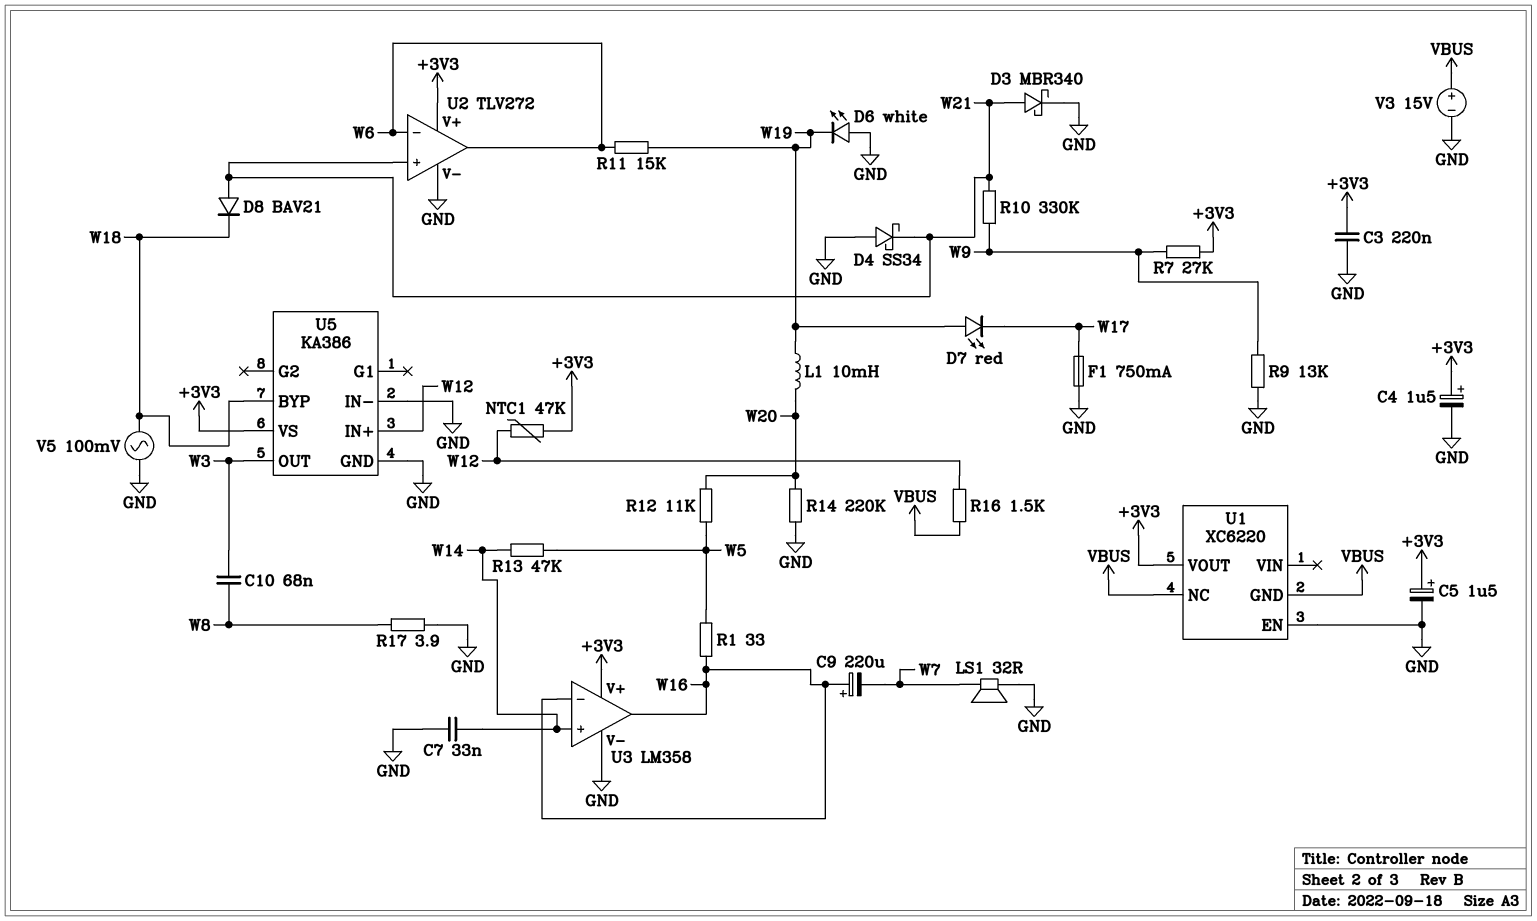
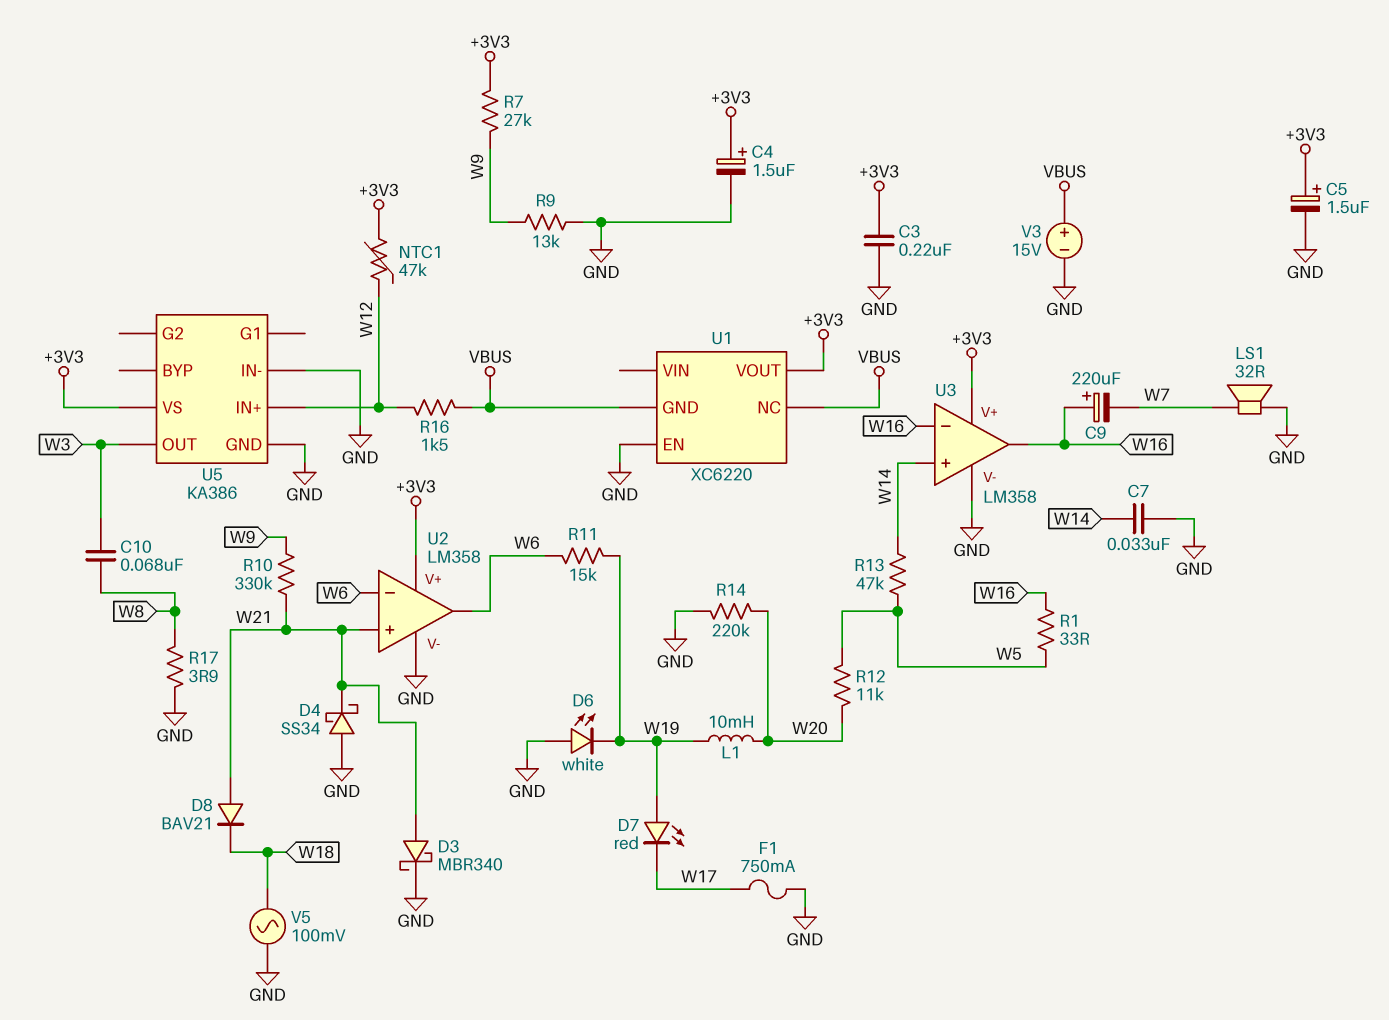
U2: TLV272 -> LM358
U5 pin BYP: W18 -> none

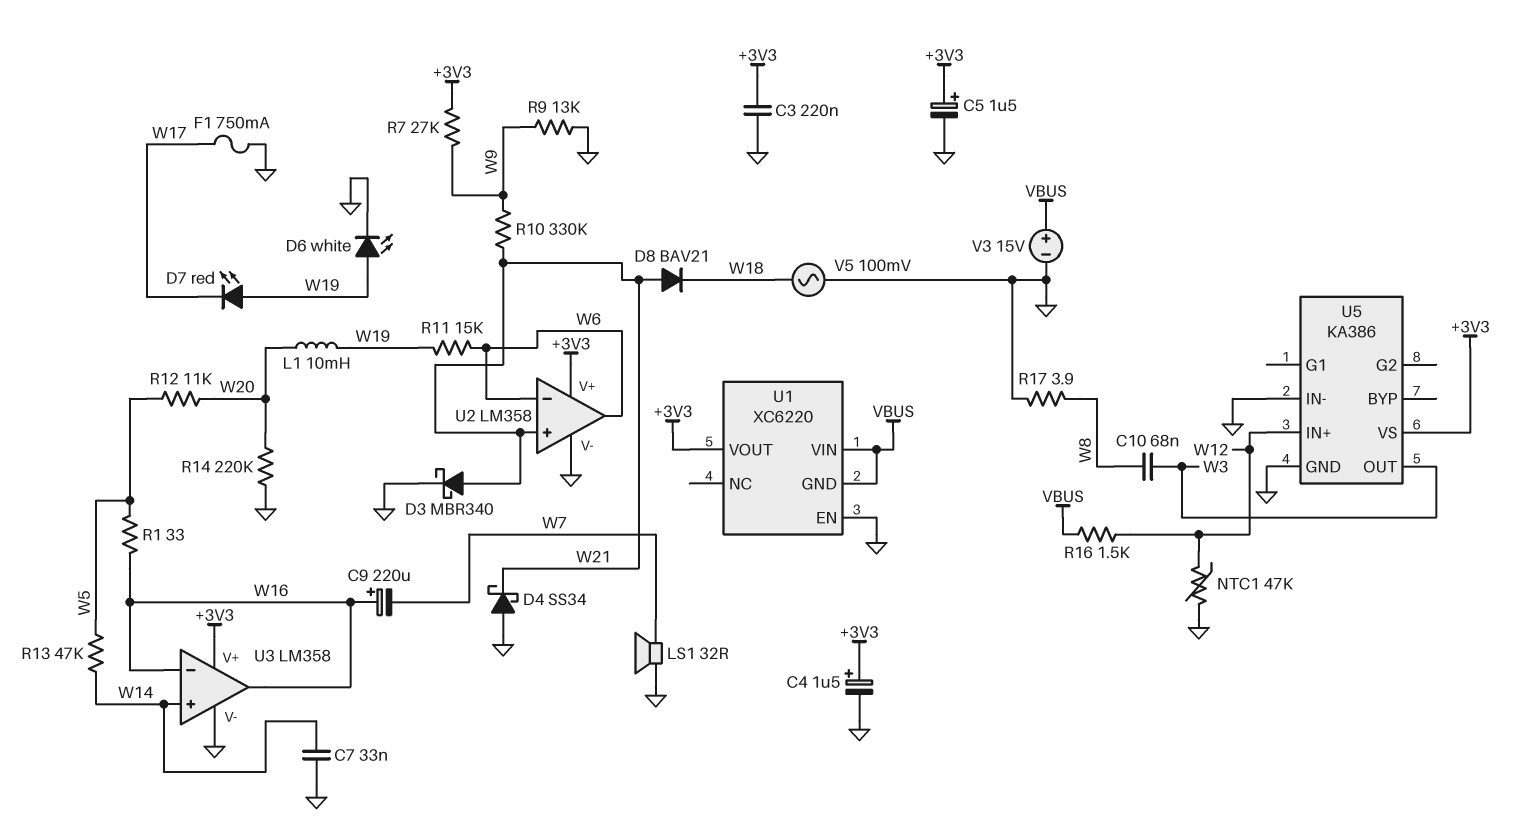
D6: LED white (A GND, K W19) -> LED white (A W19, K GND)
NTC1: 47k (+3V3, W12) -> 47k (GND, W12)
U1 pin NC: VBUS -> none
U1 pin VIN: none -> VBUS

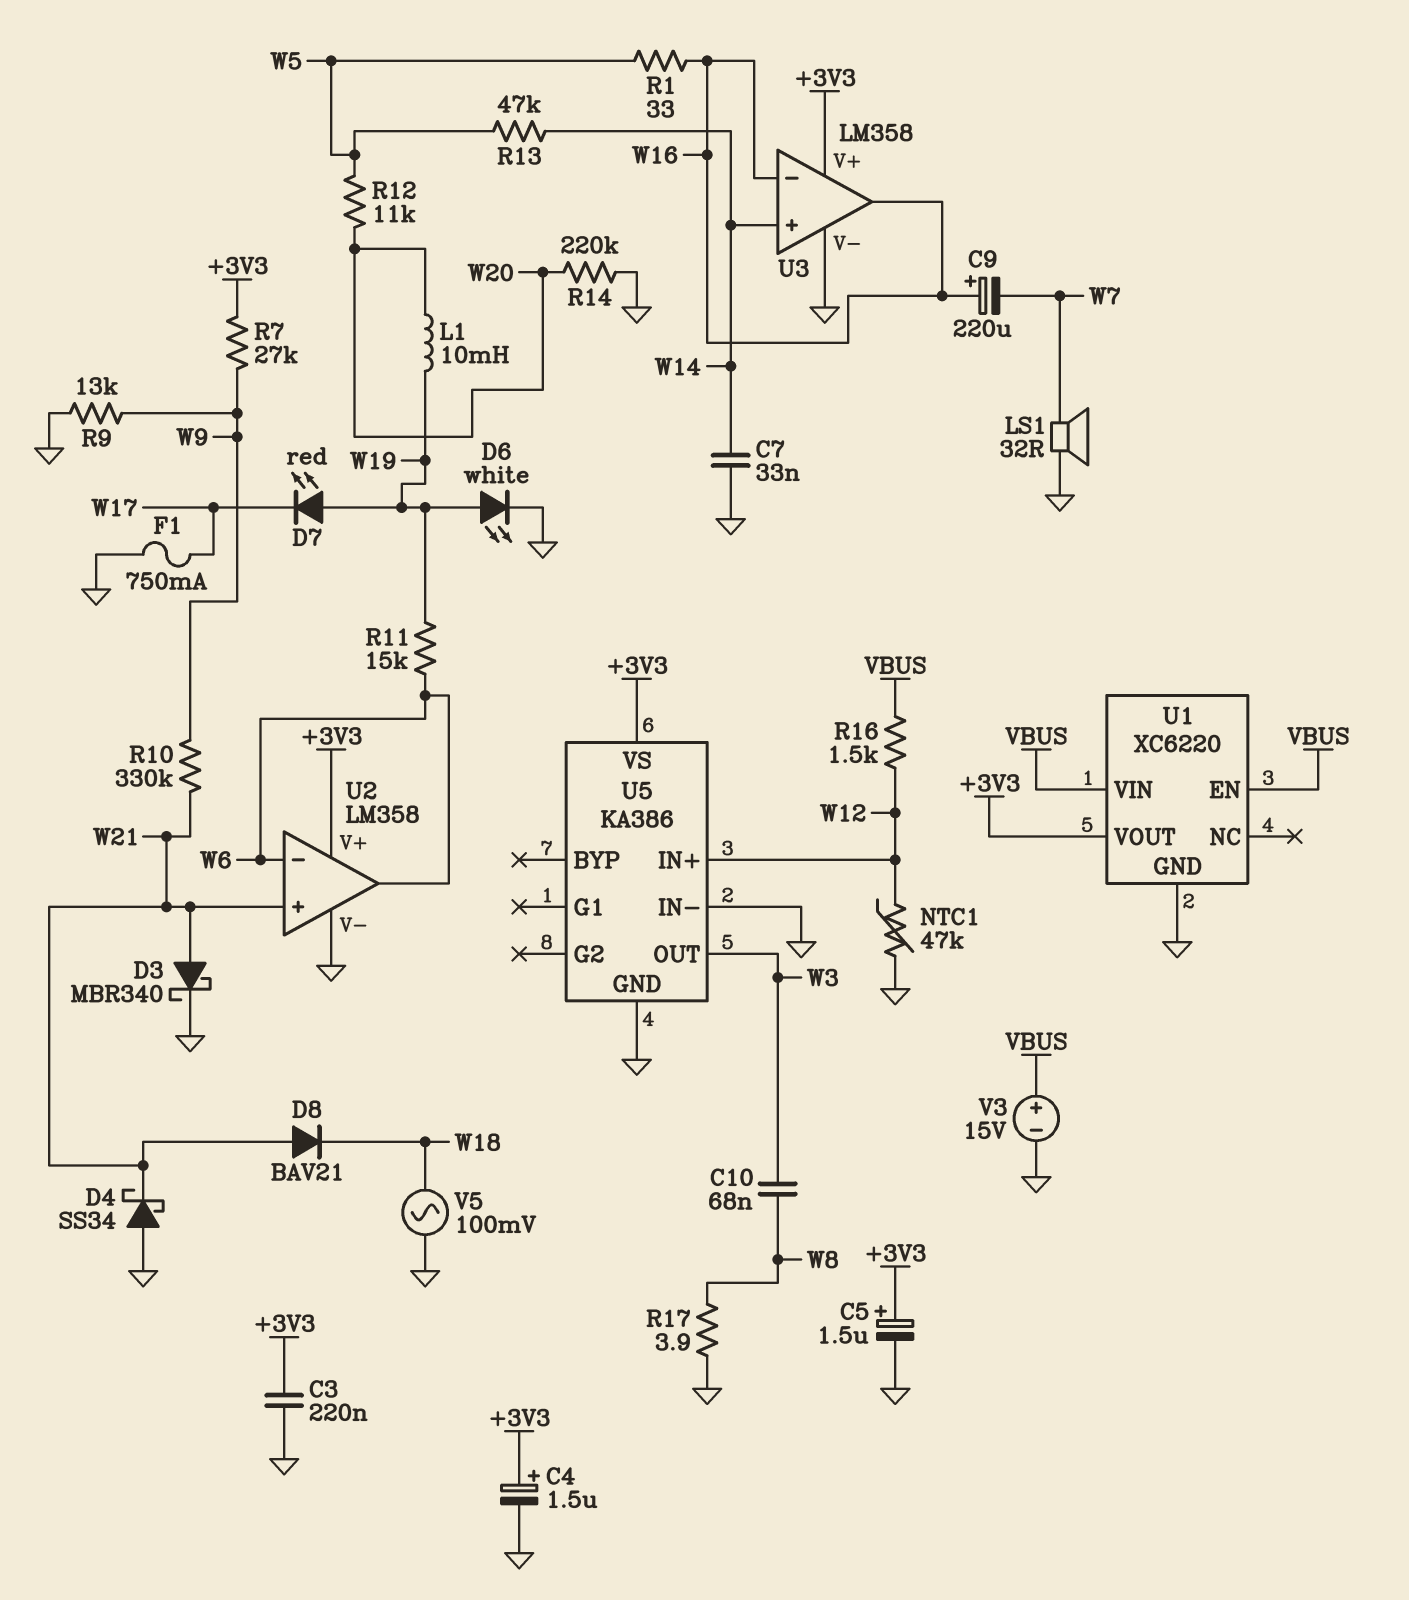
U1 pin EN: GND -> VBUS
U1 pin GND: VBUS -> GND

